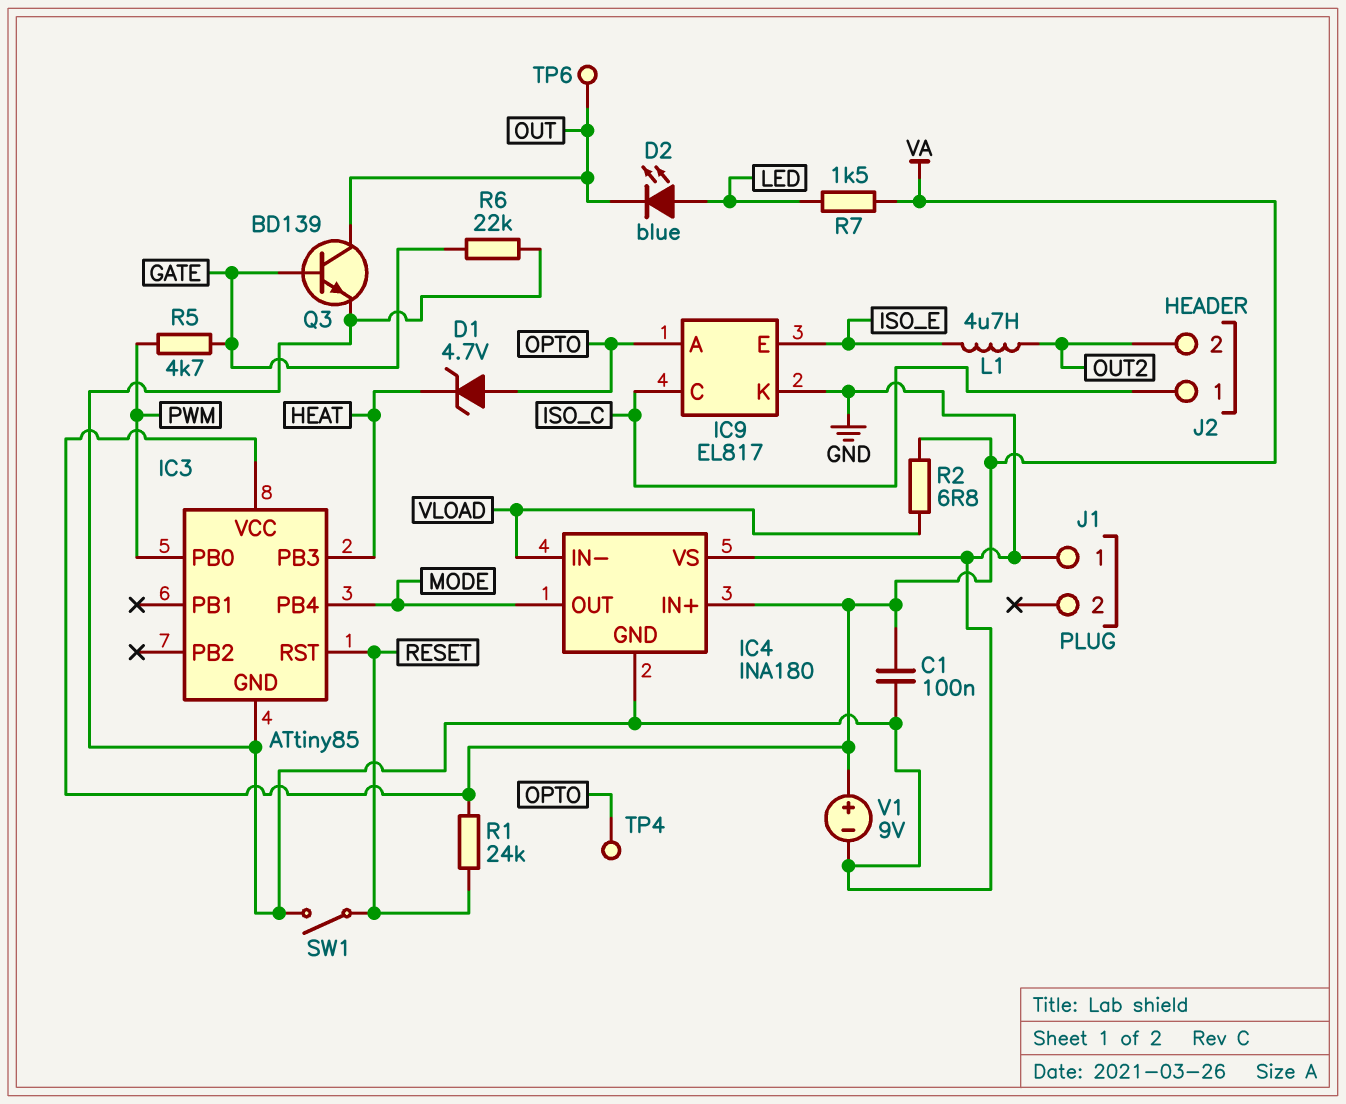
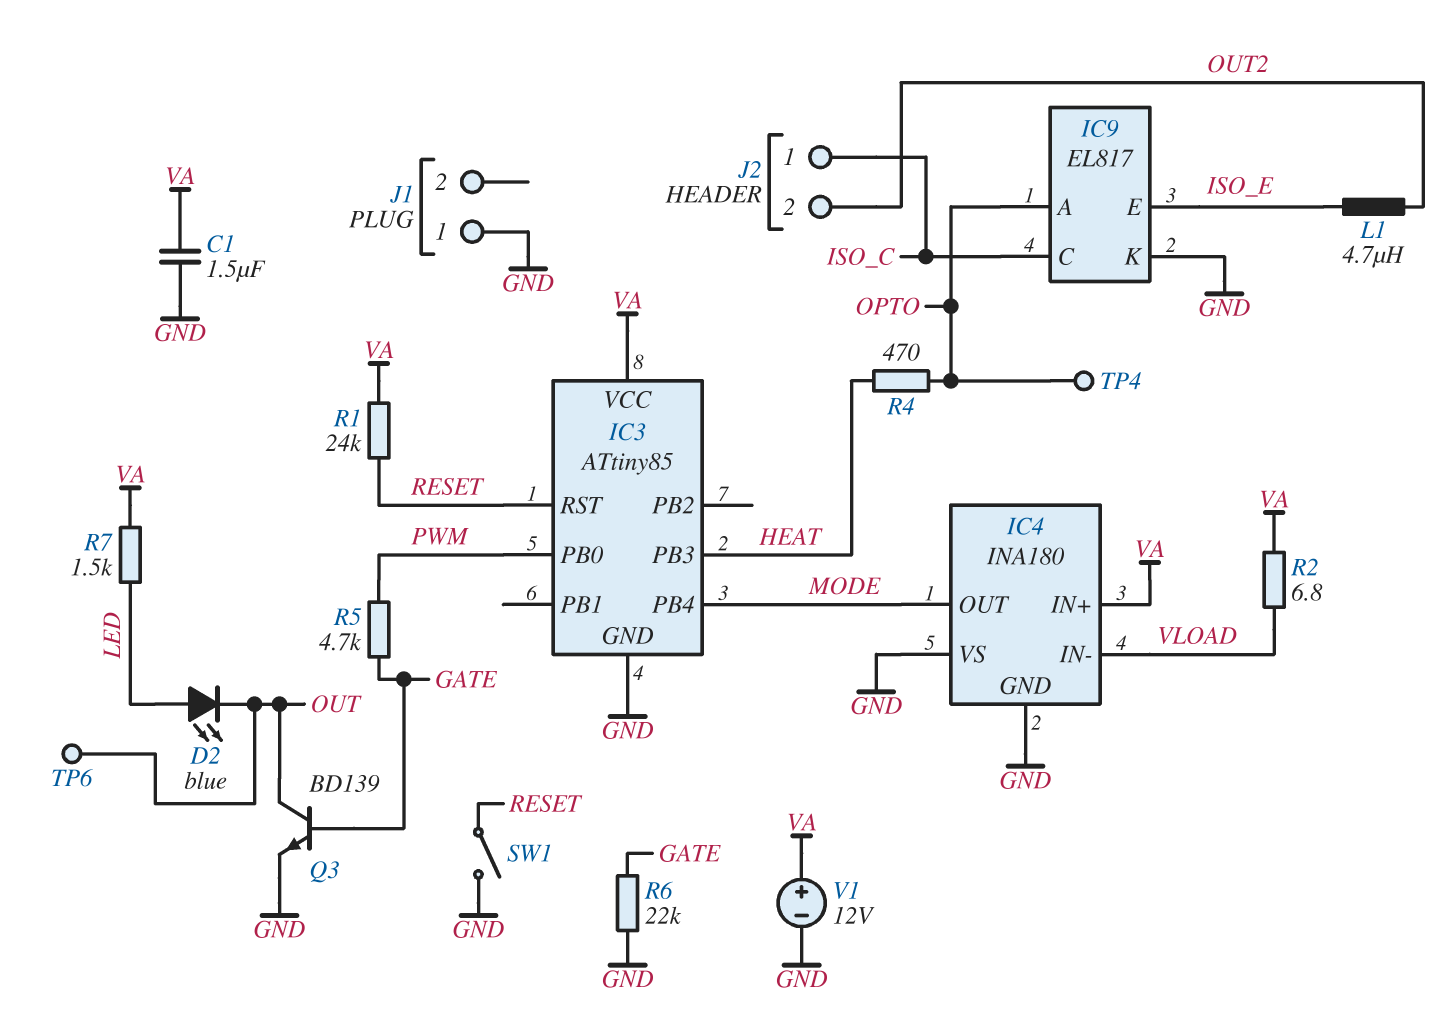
C1: 100nF (GND, VA) -> 1.5uF (GND, VA)
D1: zener 4.7V (A OPTO, K HEAT) -> none
R4: none -> 470 (HEAT, OPTO)
V1: 9V (plus VA, minus GND) -> 12V (plus VA, minus GND)

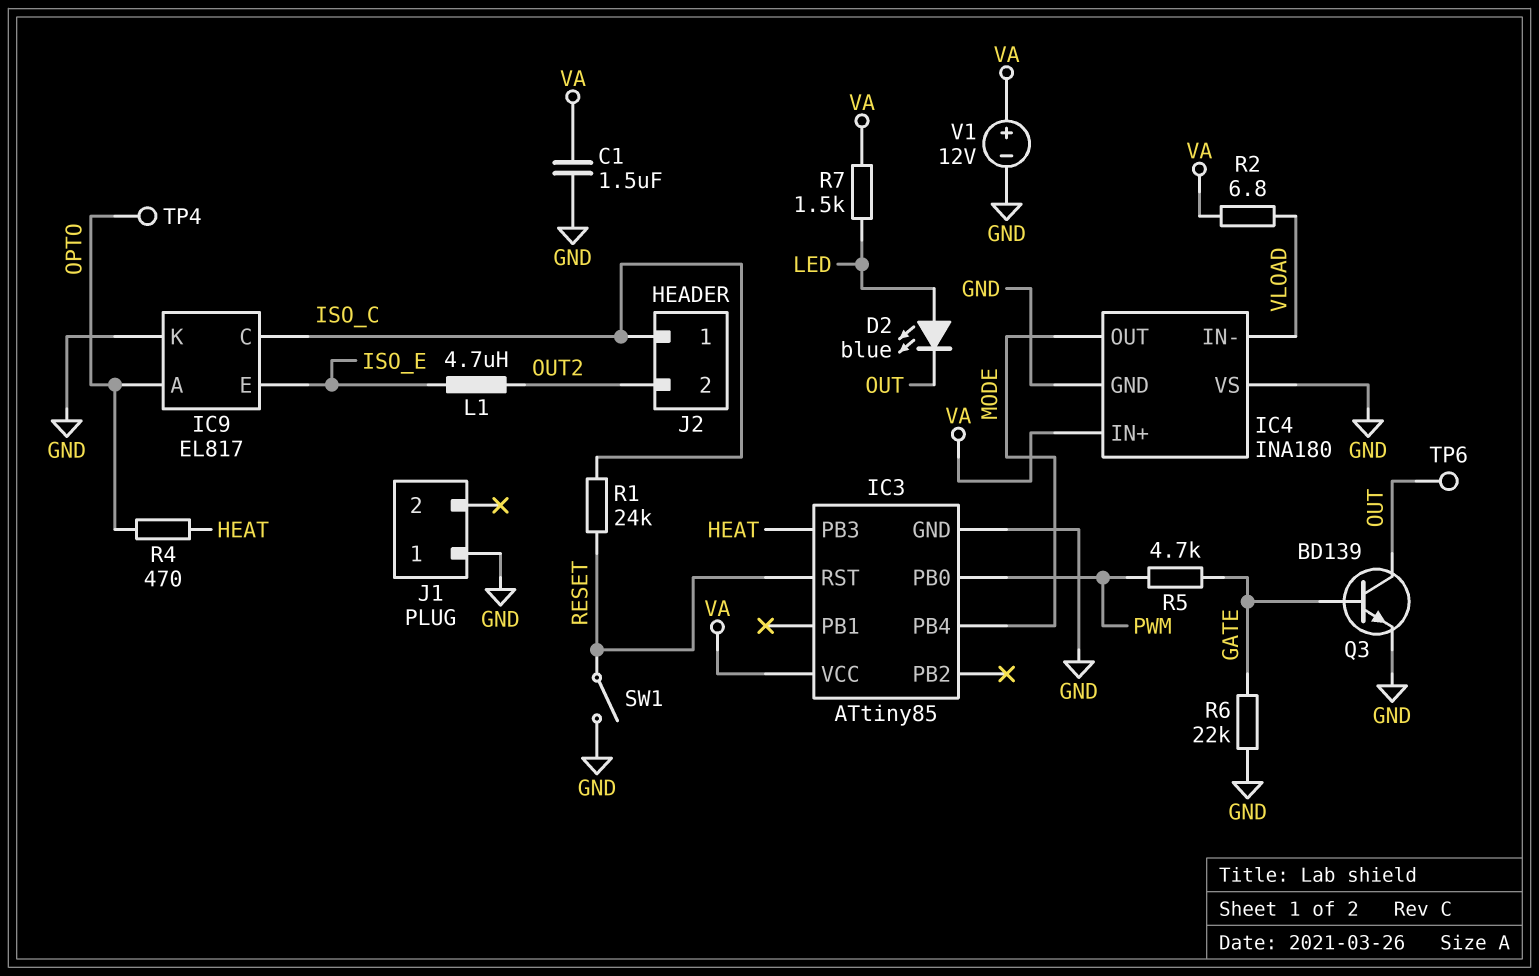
R1: 24k (RESET, VA) -> 24k (ISO_C, RESET)

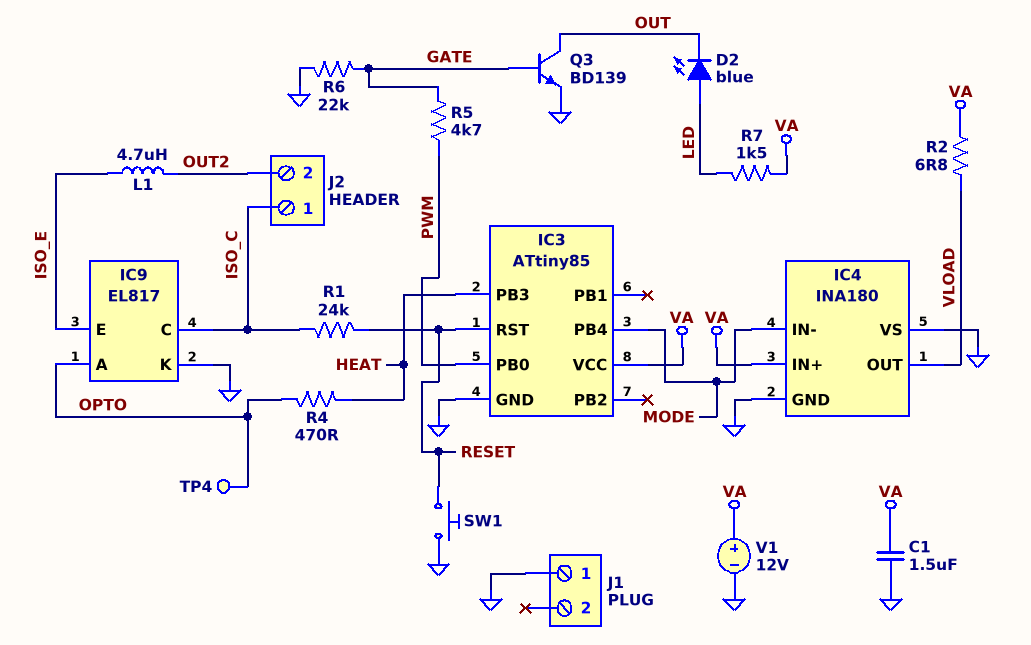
IC4 pin IN-: VLOAD -> MODE
IC4 pin OUT: MODE -> VLOAD
SW1: switch (GND, RESET) -> button (GND, RESET)
TP6: test point (OUT) -> none

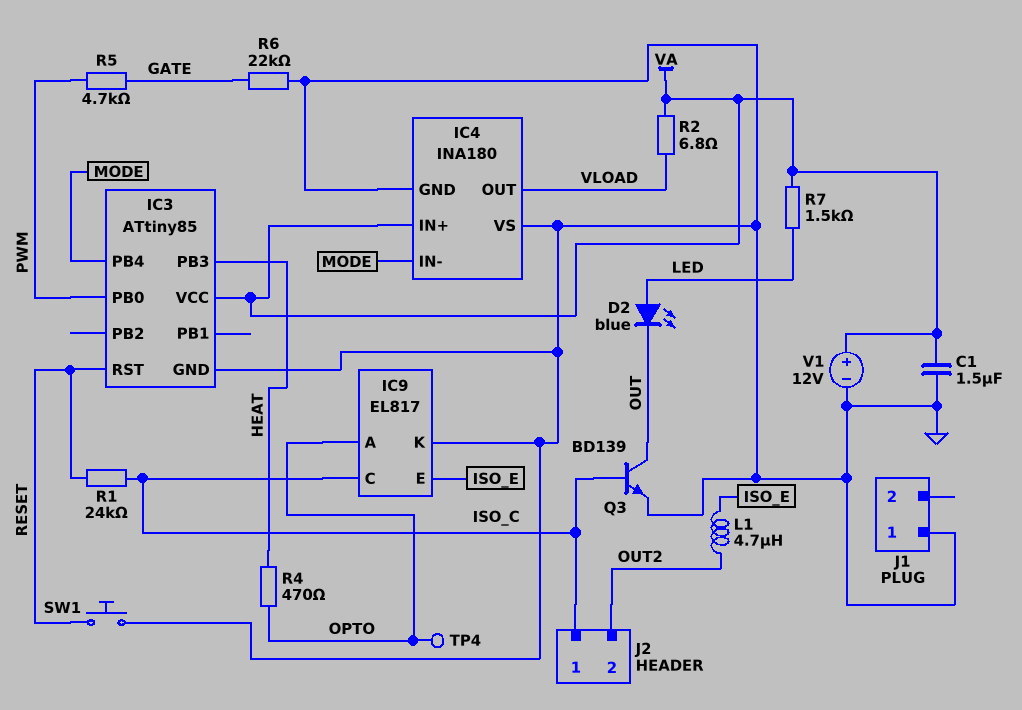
Q3: NPN BD139 (B GATE, C OUT, E GND) -> NPN BD139 (B ISO_C, C OUT, E GND)

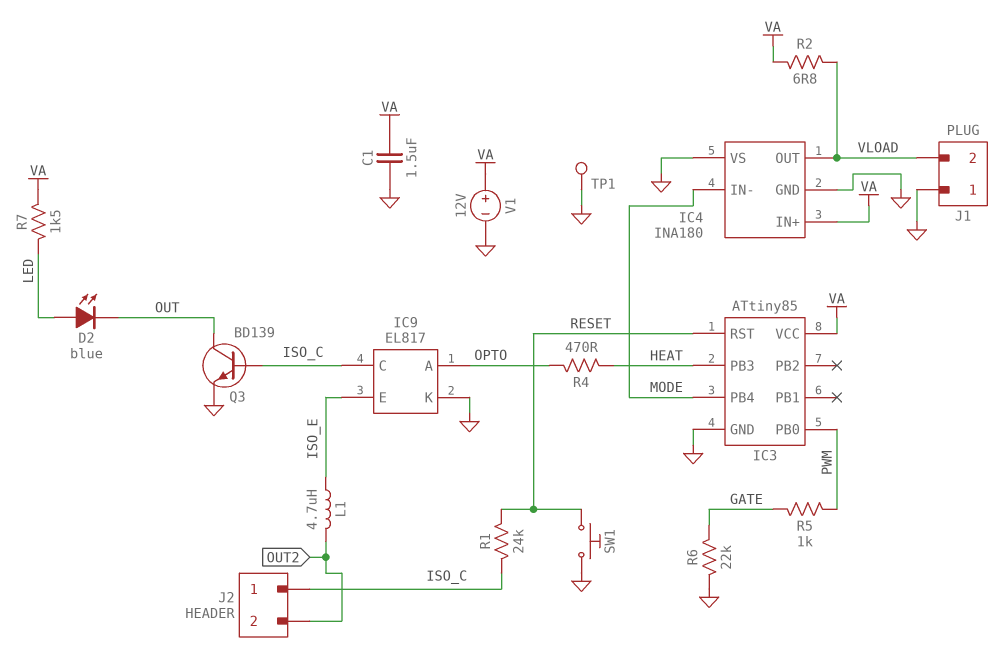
J1 pin 2: none -> VLOAD
R5: 4.7k (GATE, PWM) -> 1k (GATE, PWM)
TP1: none -> test point (GND)
TP4: test point (OPTO) -> none

